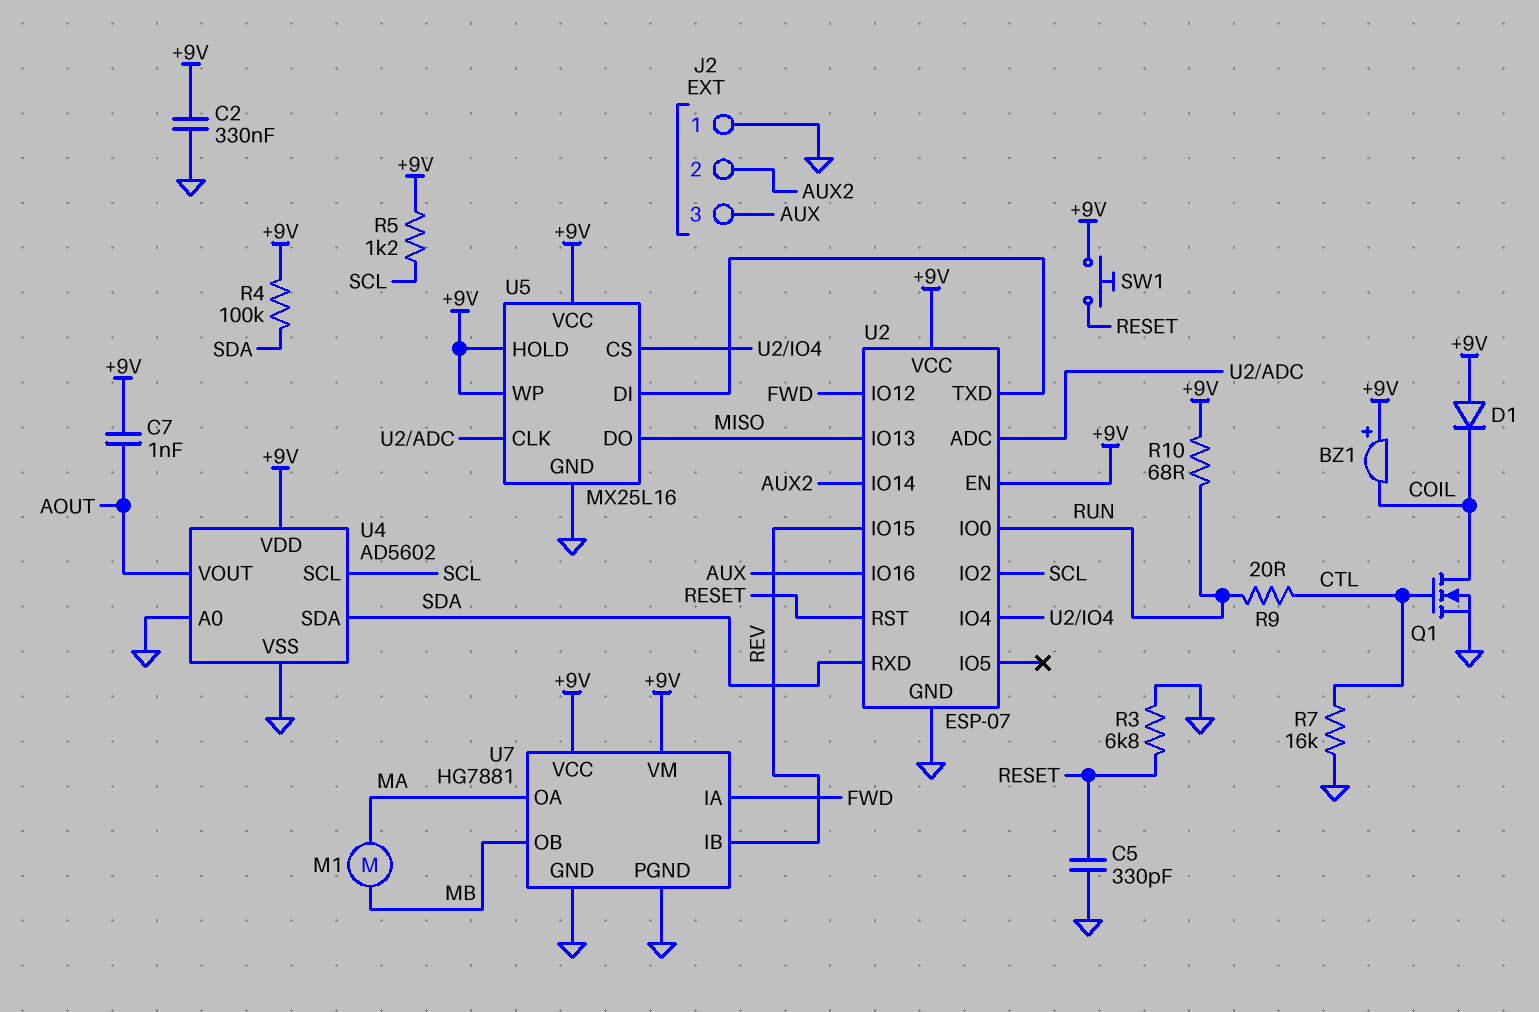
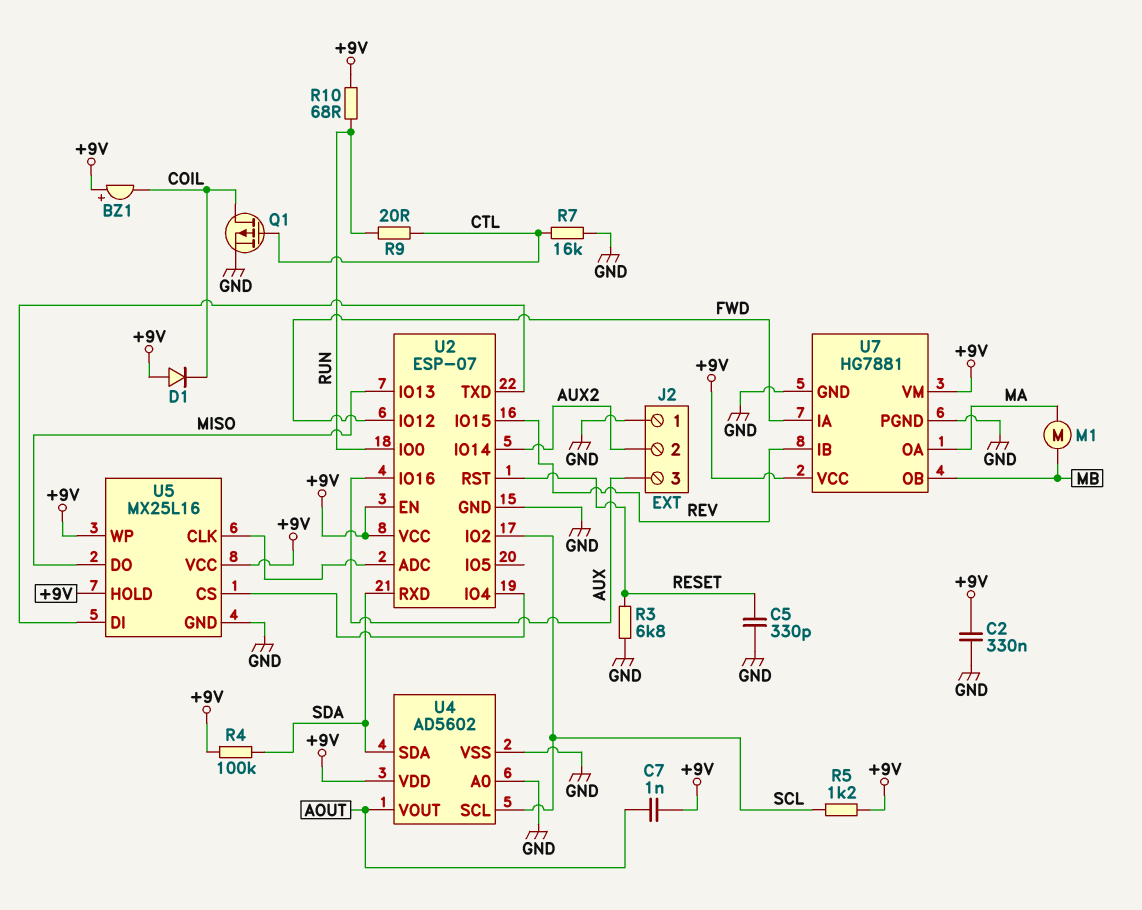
Q1: NMOS (G CTL, D COIL, S GND) -> PMOS (G CTL, D COIL, S GND)
SW1: button (+9V, RESET) -> none

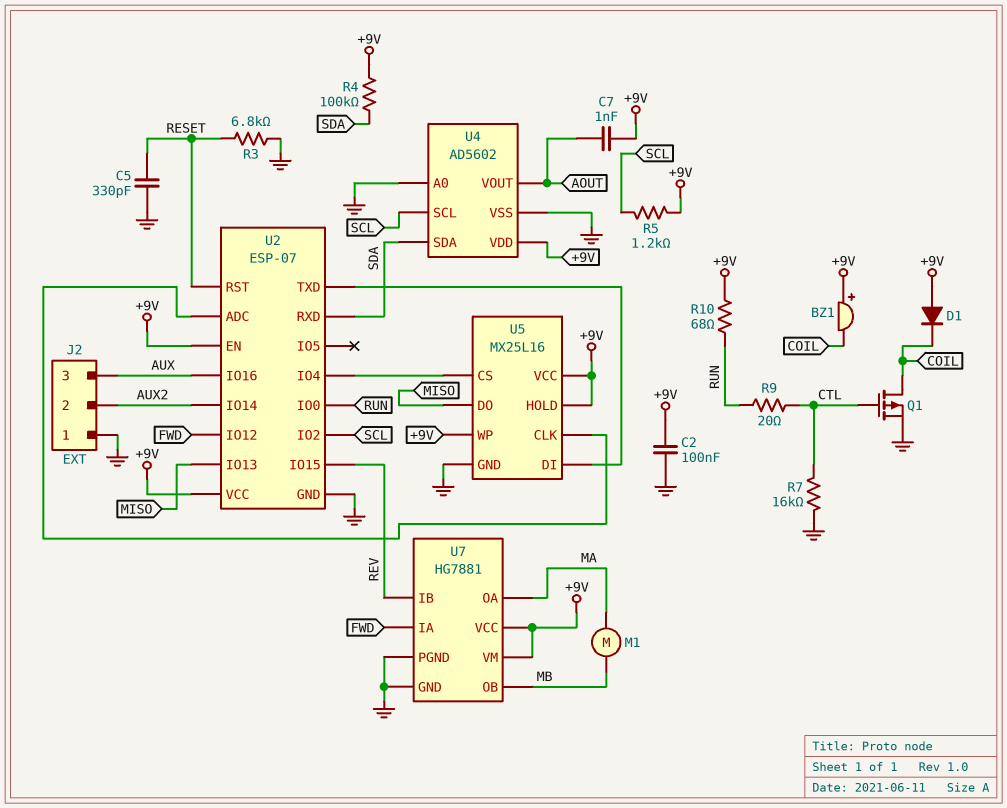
C2: 330nF (+9V, GND) -> 100nF (+9V, GND)

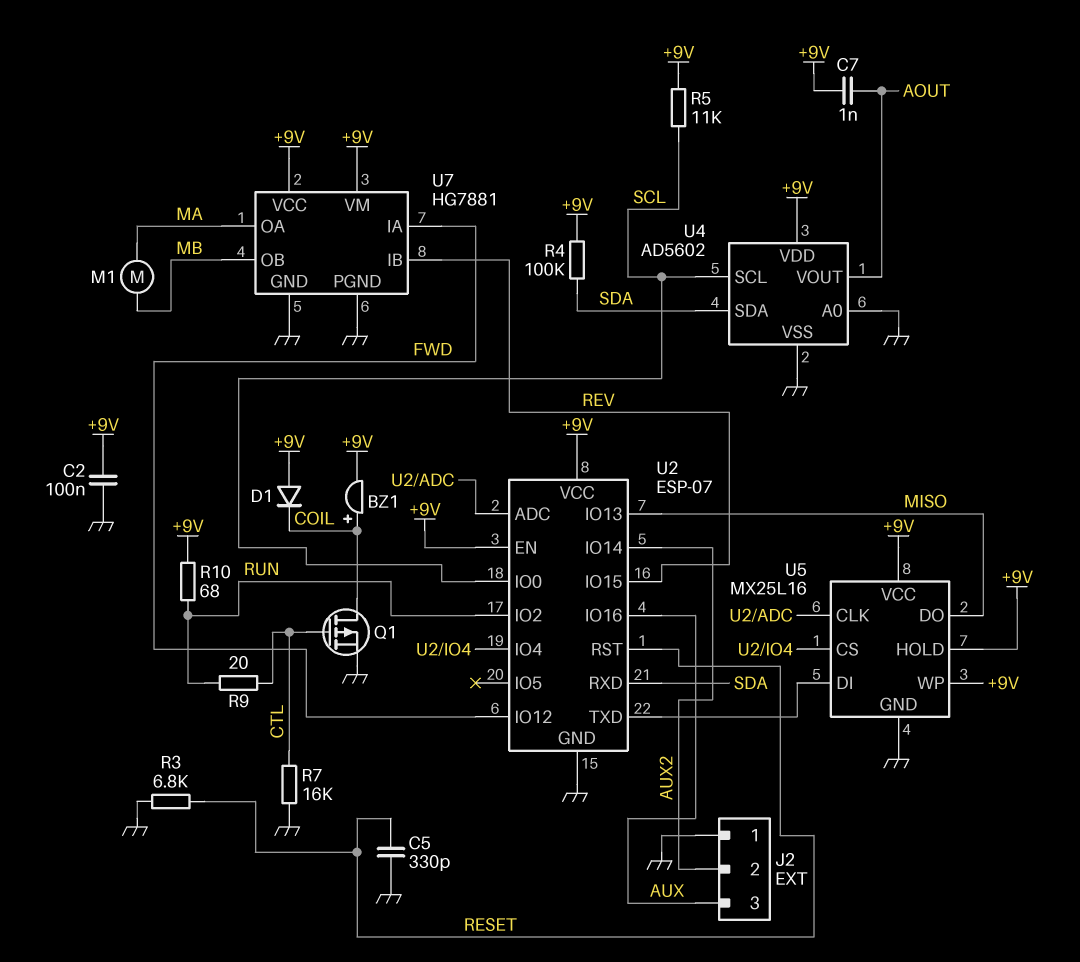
BZ1: buzzer (plus +9V, minus COIL) -> buzzer (plus COIL, minus +9V)
R5: 1.2k (+9V, SCL) -> 11k (+9V, SCL)
U2 pin IO0: RUN -> SCL
U2 pin IO2: SCL -> RUN

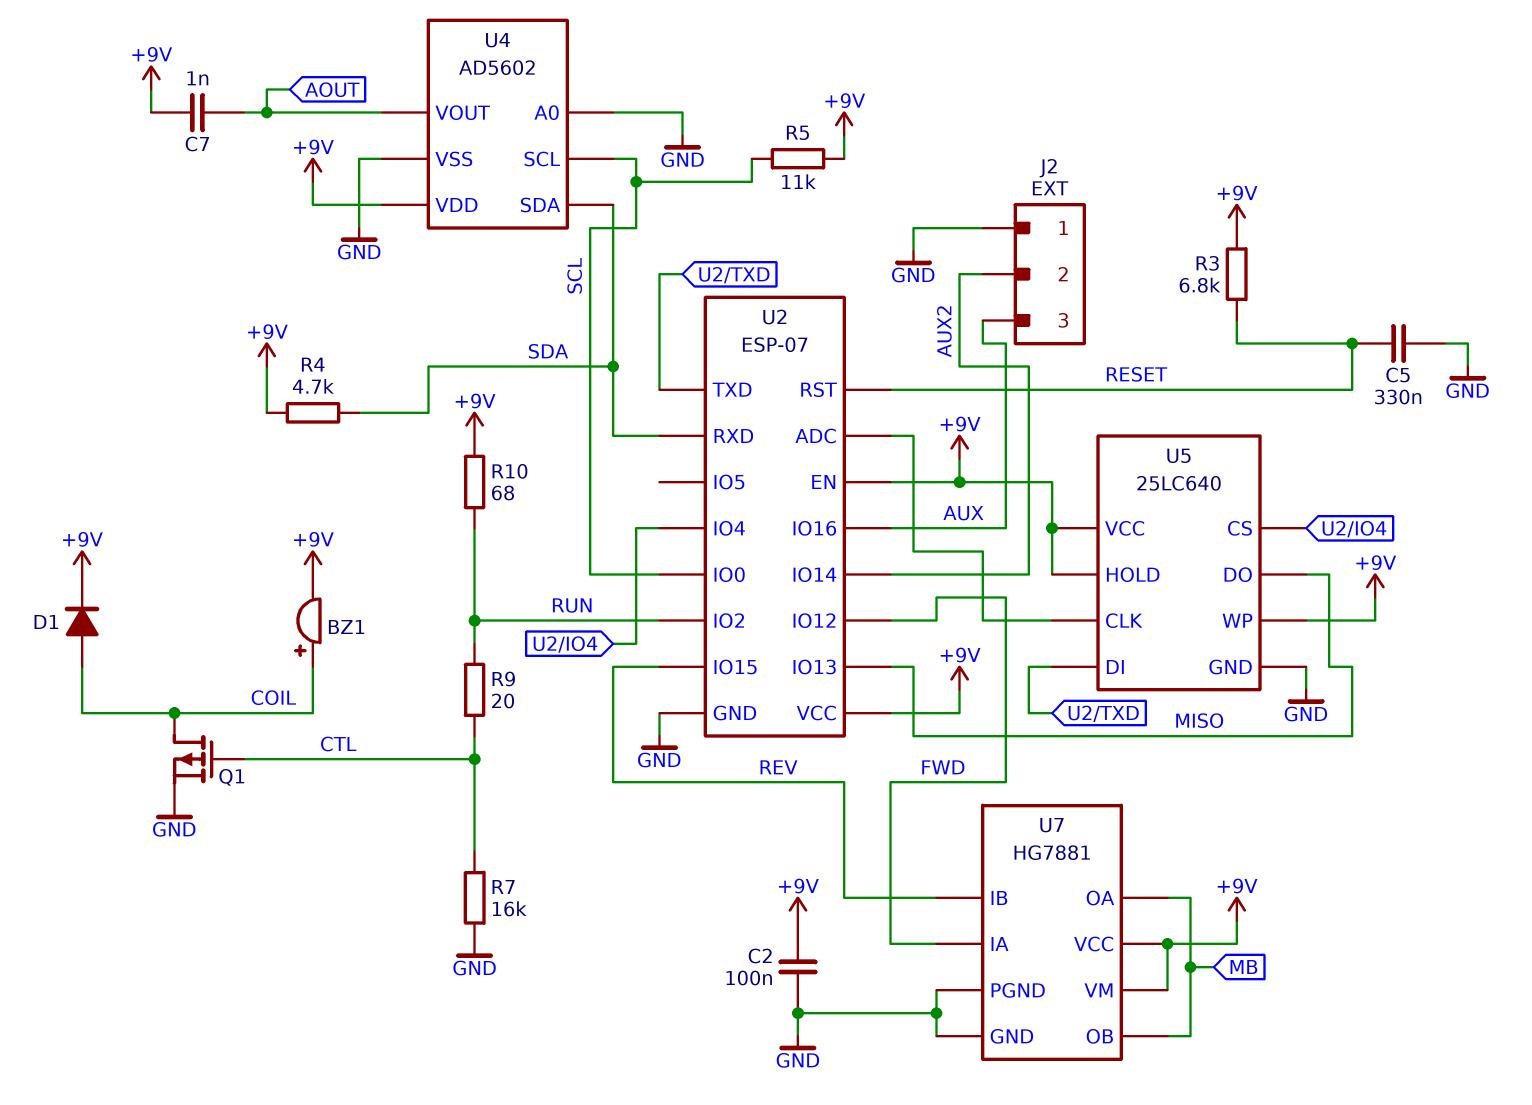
C5: 330pF (GND, RESET) -> 330nF (GND, RESET)
D1: diode (A +9V, K COIL) -> diode (A COIL, K +9V)
M1: motor (MA, MB) -> none
R3: 6.8k (GND, RESET) -> 6.8k (+9V, RESET)
R4: 100k (+9V, SDA) -> 4.7k (+9V, SDA)
U5: MX25L16 -> 25LC640
U7 pin OA: MA -> MB

